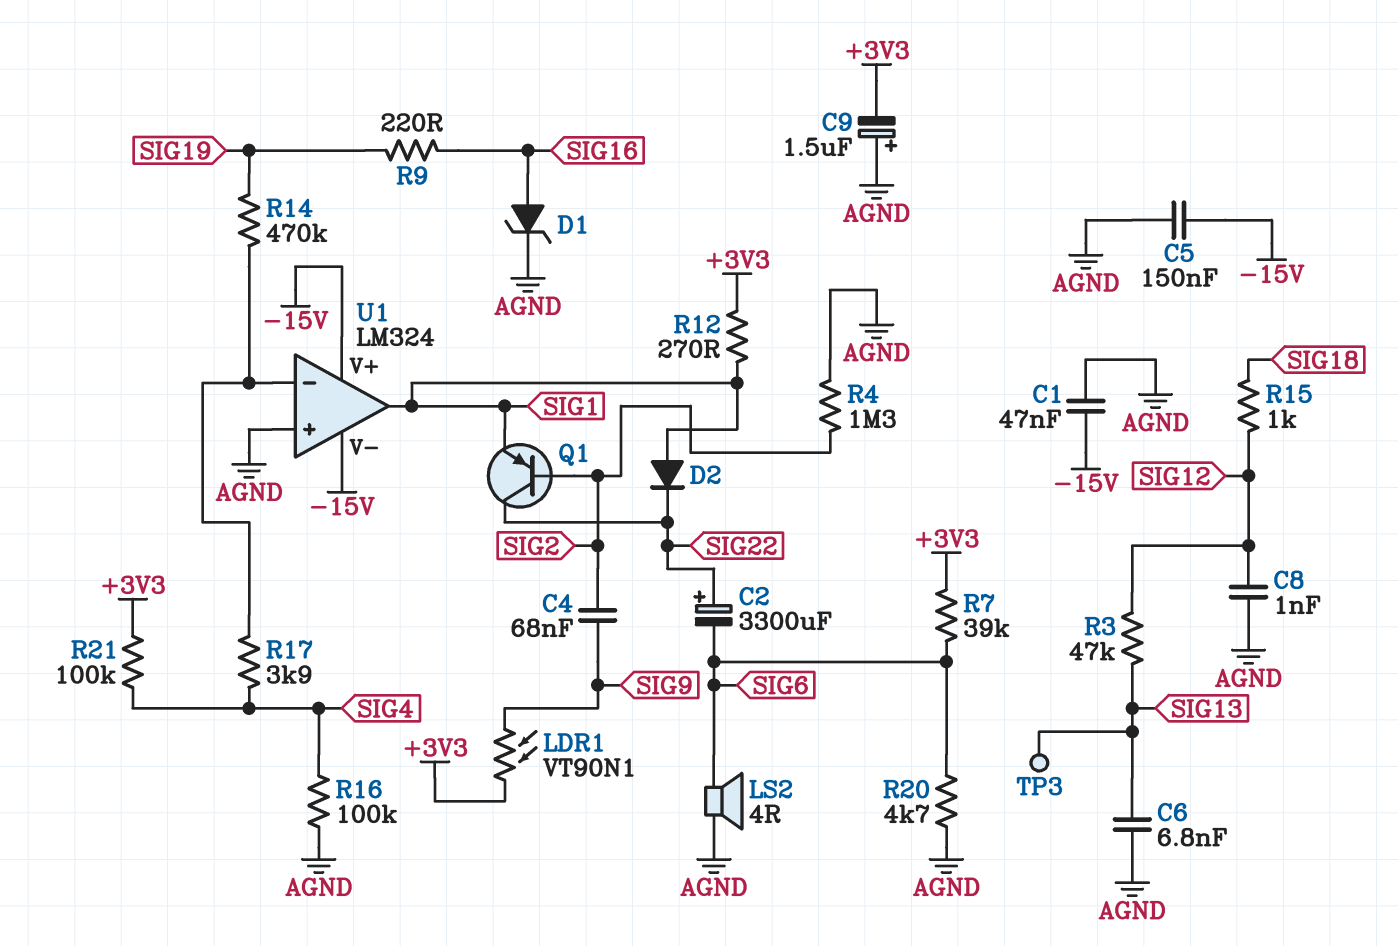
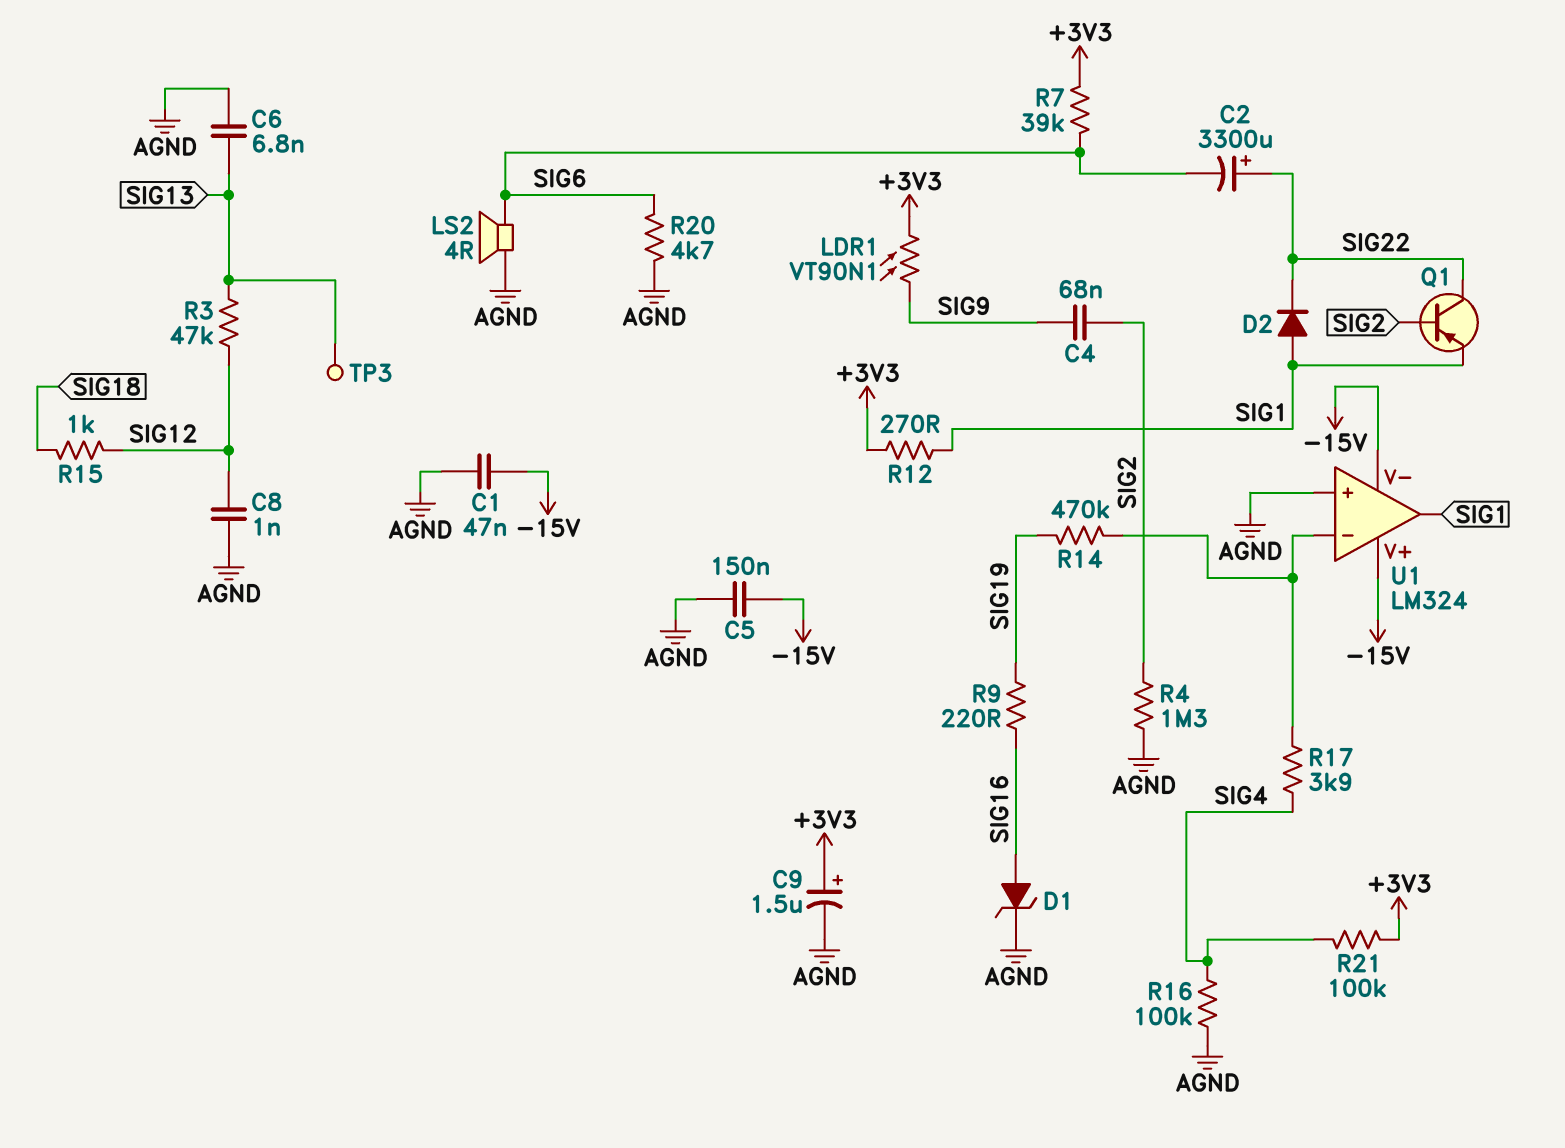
C9: 1.5uF (plus AGND, minus +3V3) -> 1.5uF (plus +3V3, minus AGND)

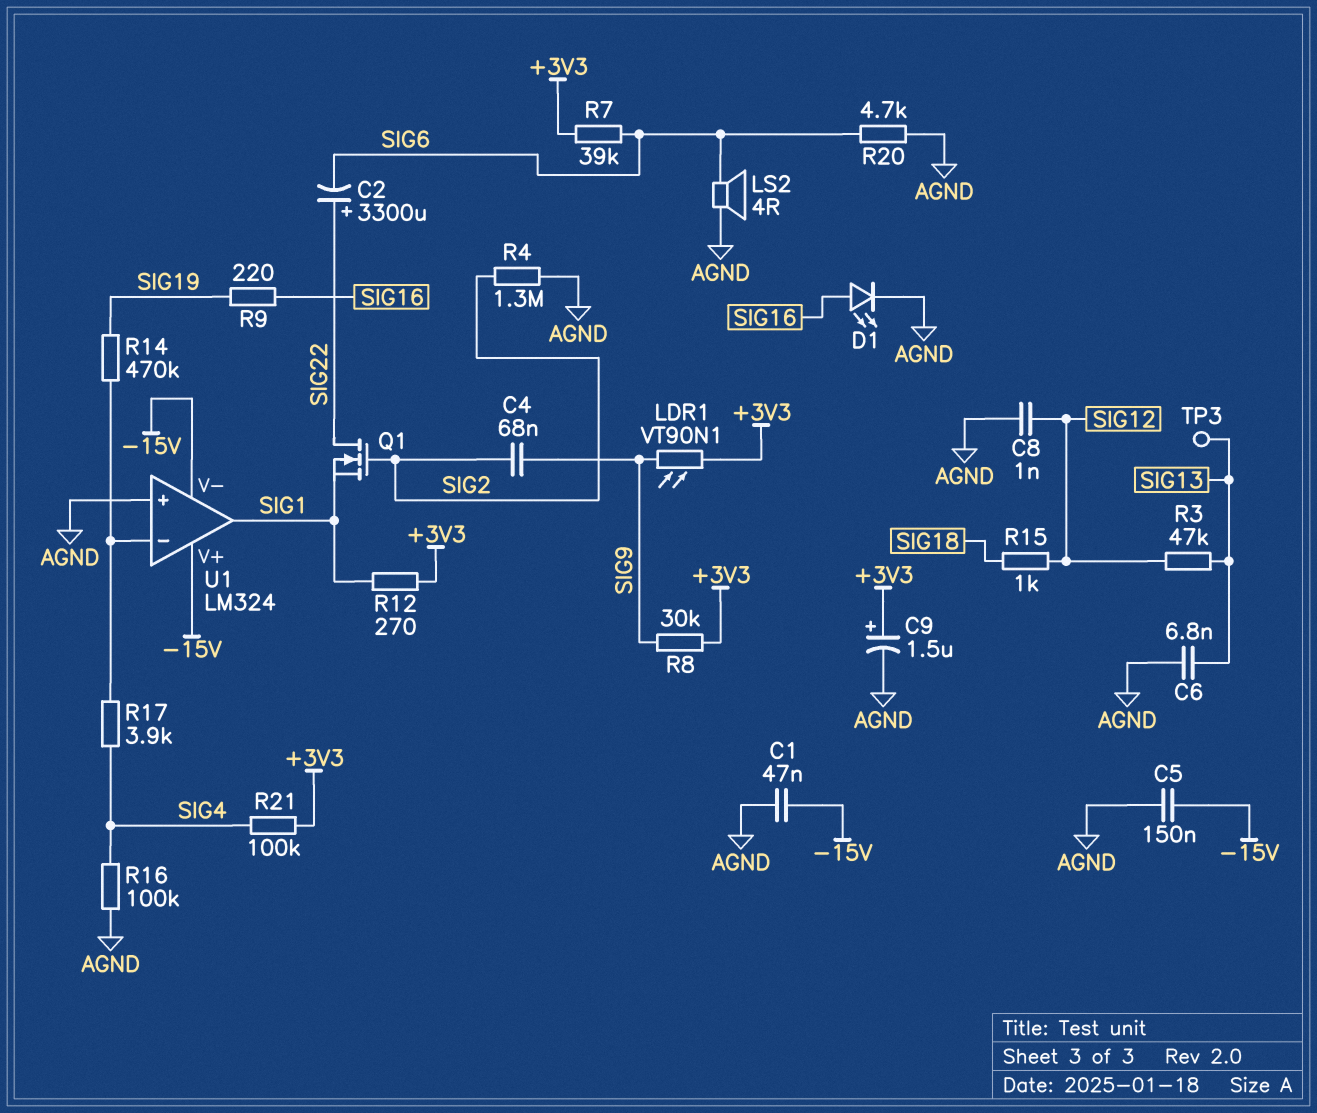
D1: zener (A SIG16, K AGND) -> LED (A SIG16, K AGND)
D2: diode (A SIG1, K SIG22) -> none
Q1: PNP (B SIG2, C SIG22, E SIG1) -> NMOS (G SIG2, D SIG22, S SIG1)
R8: none -> 30k (+3V3, SIG9)

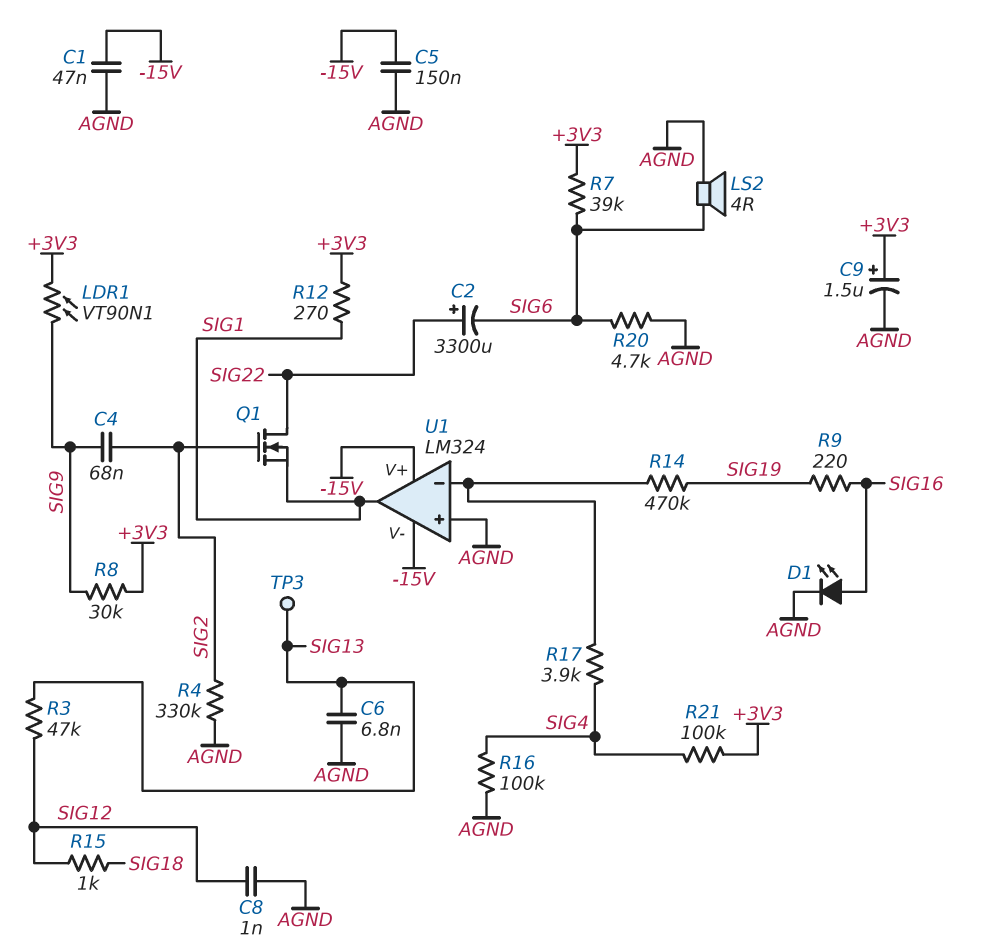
R4: 1.3M (AGND, SIG2) -> 330k (AGND, SIG2)

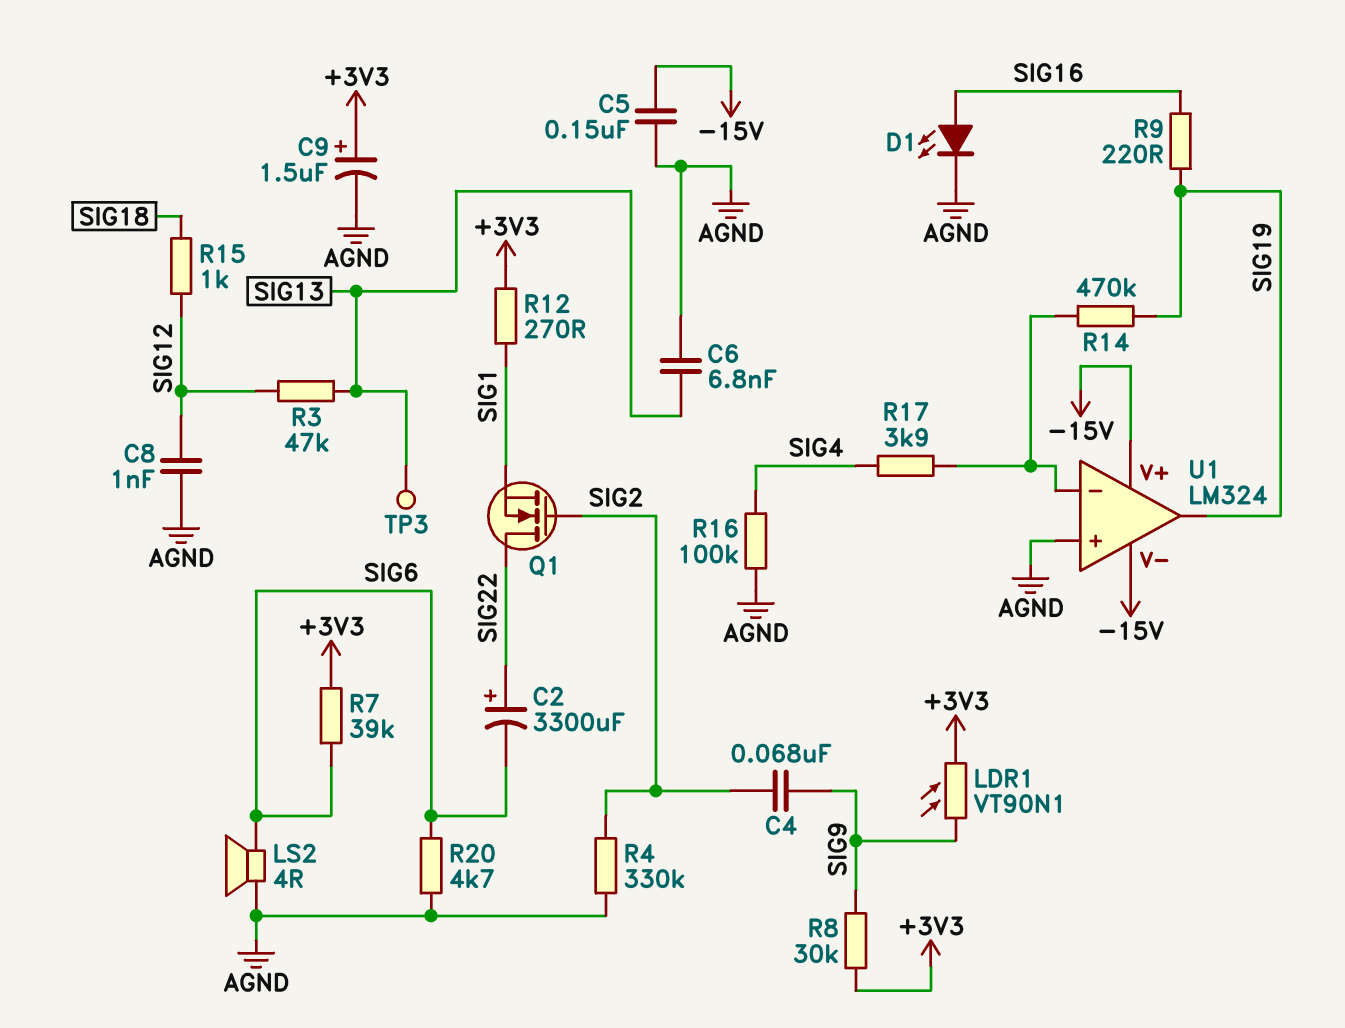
C1: 47nF (-15V, AGND) -> none
R21: 100k (+3V3, SIG4) -> none
U1 pin out: SIG1 -> SIG19

